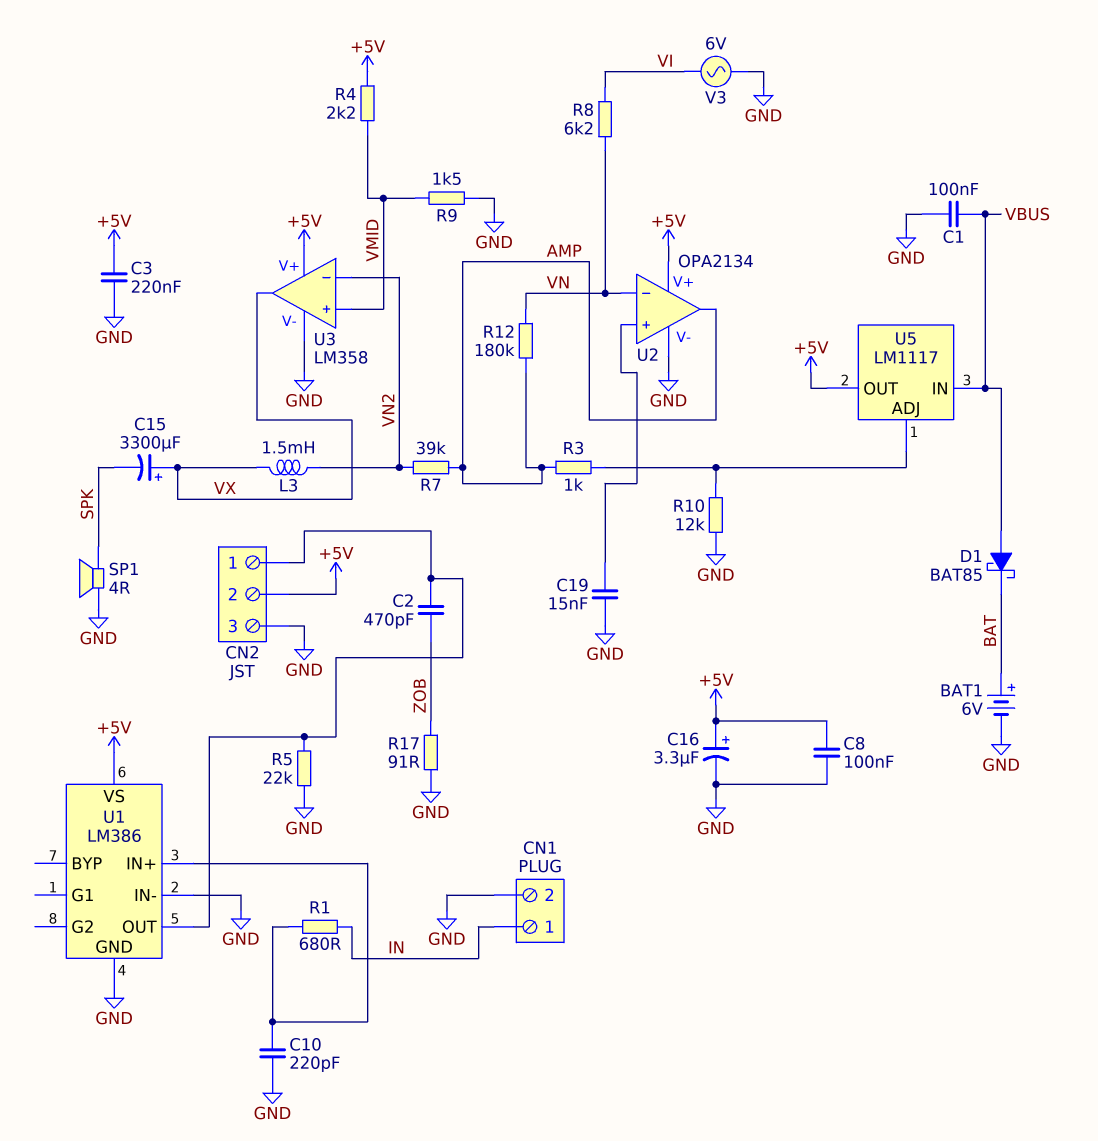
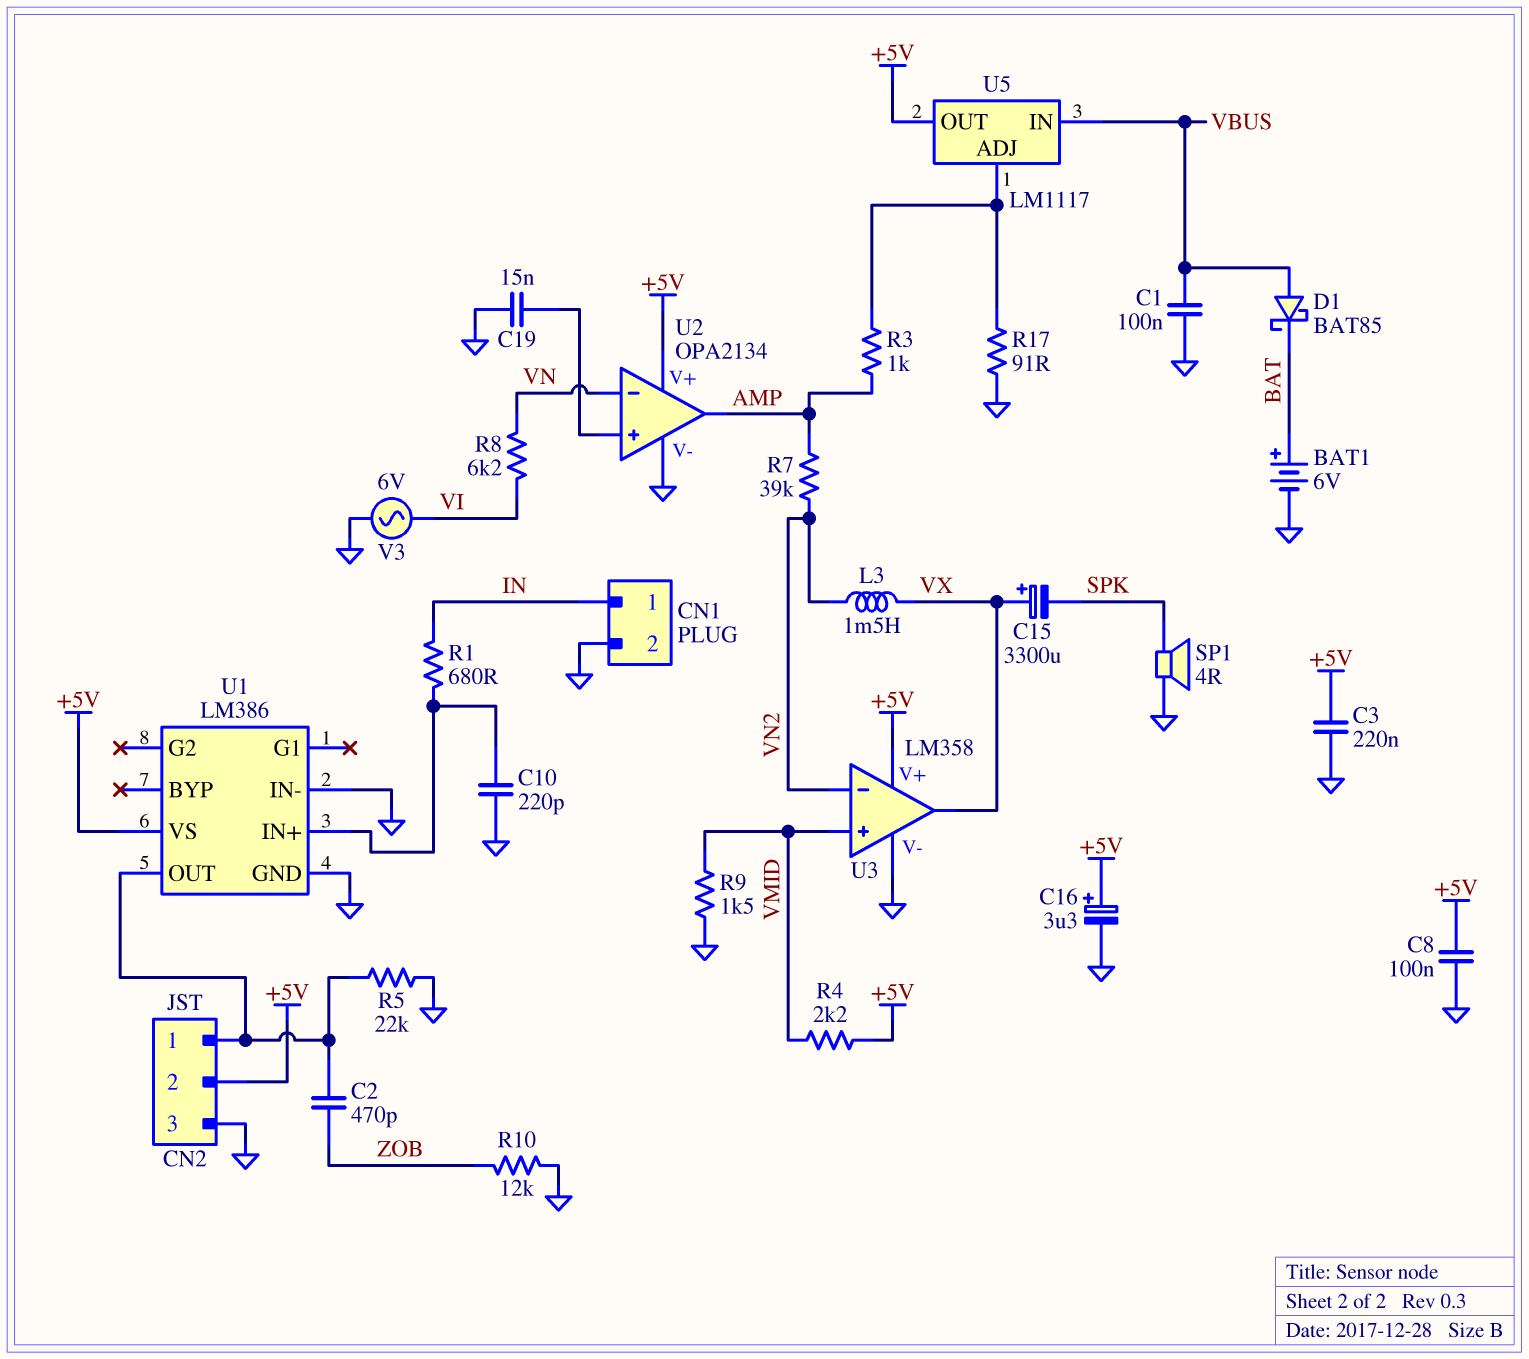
R10: 12k (GND, U5/ADJ) -> 12k (GND, ZOB)
R12: 180k (AMP, VN) -> none
R17: 91 (GND, ZOB) -> 91 (GND, U5/ADJ)

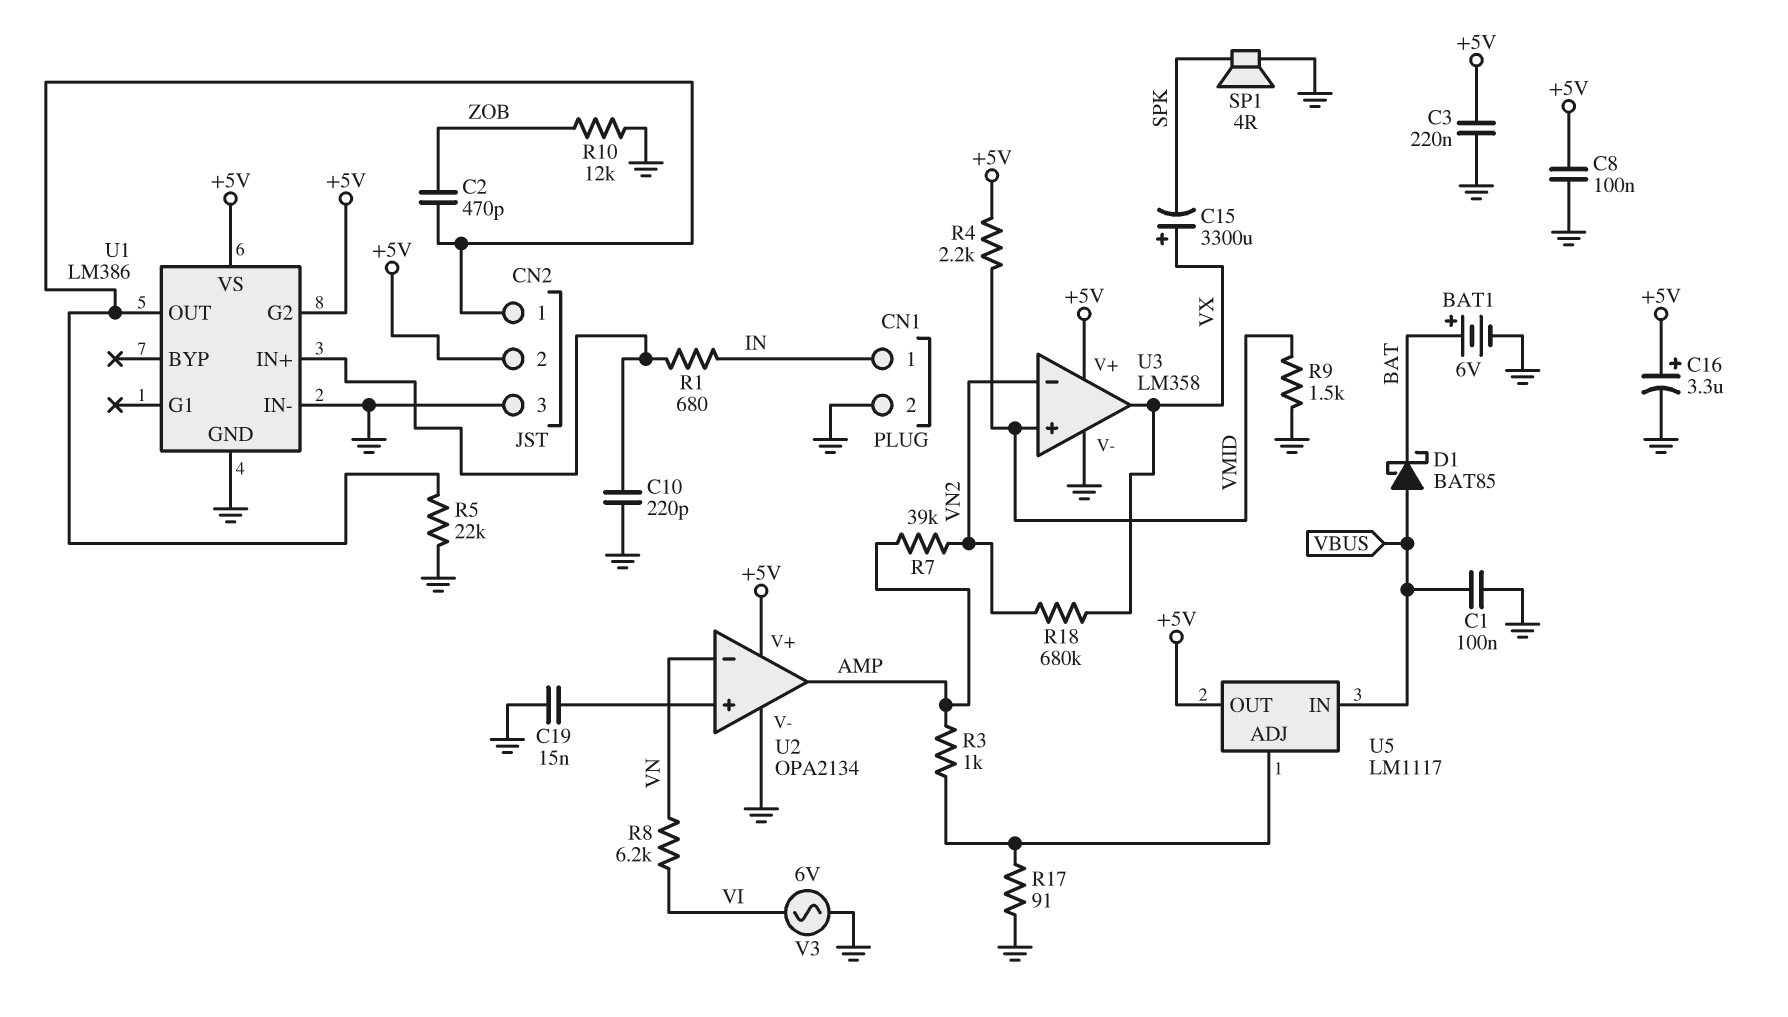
L3: 1.5mH (VN2, VX) -> none
R18: none -> 680k (VN2, VX)
U1 pin G2: none -> +5V

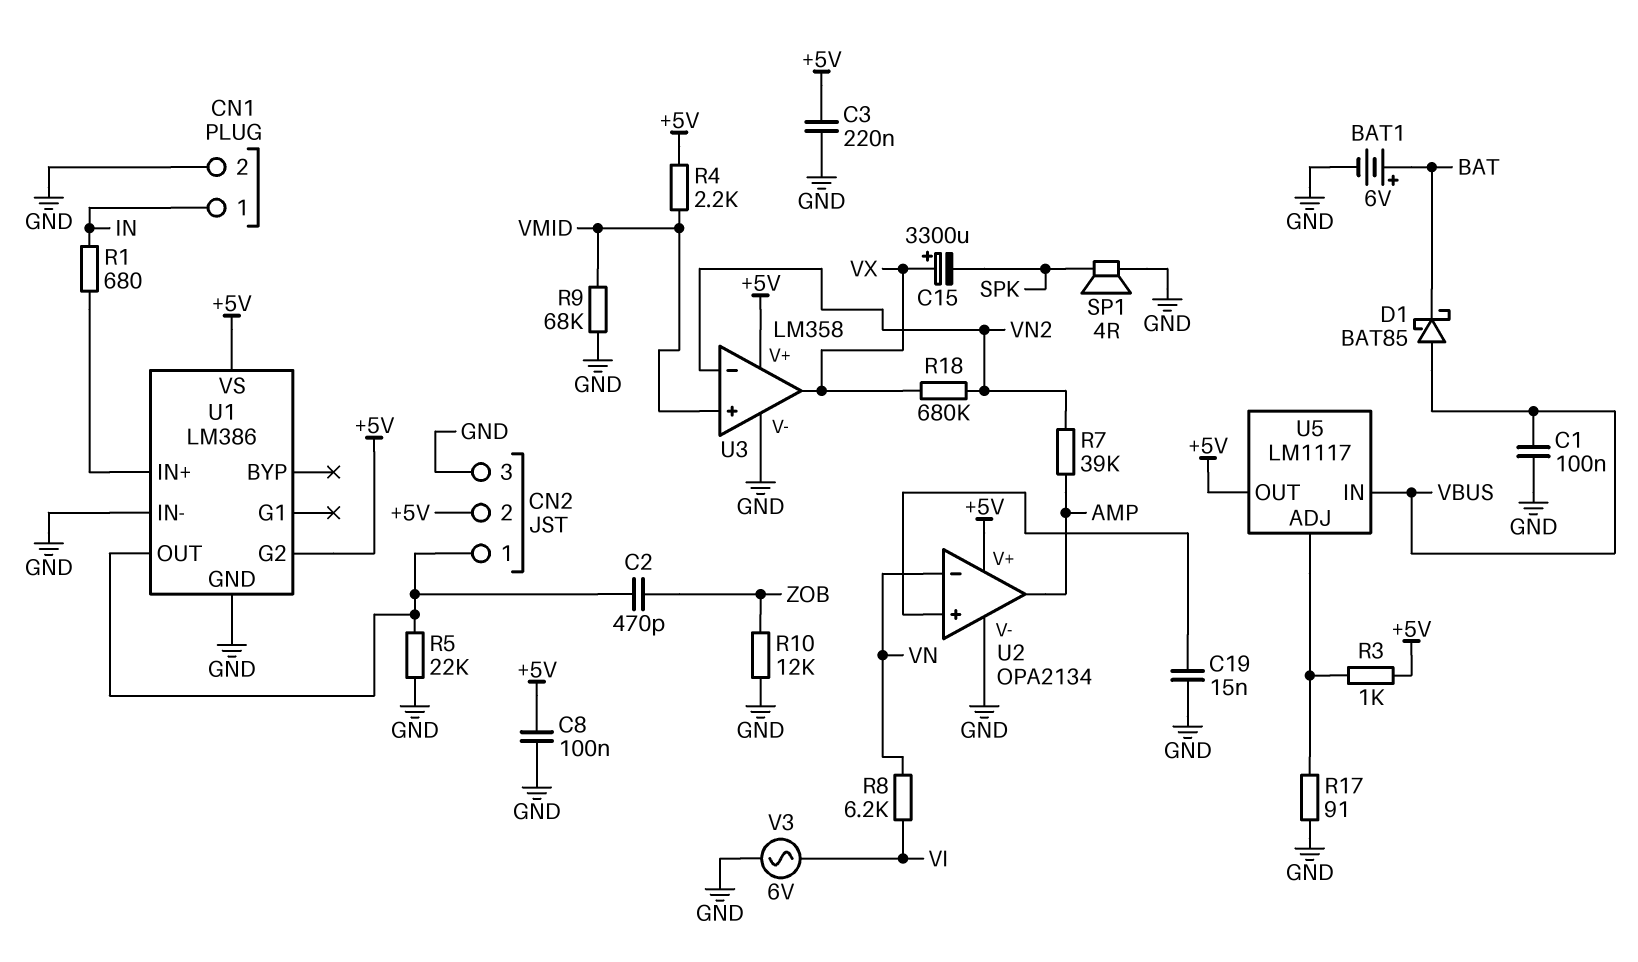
C10: 220pF (GND, U1/IN+) -> none
C16: 3.3uF (plus +5V, minus GND) -> none
R3: 1k (AMP, U5/ADJ) -> 1k (+5V, U5/ADJ)
R9: 1.5k (GND, VMID) -> 68k (GND, VMID)

